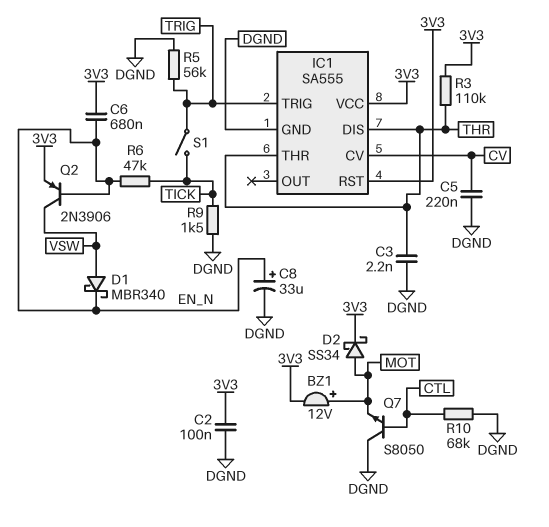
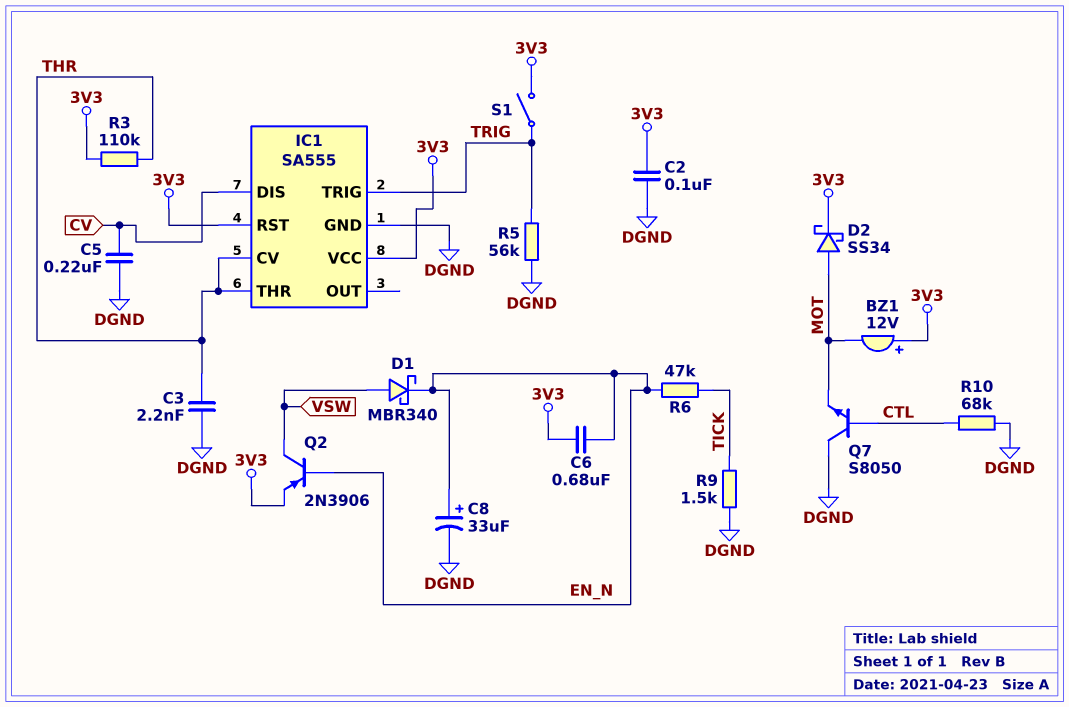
BZ1: buzzer 12V (plus MOT, minus 3V3) -> buzzer 12V (plus 3V3, minus MOT)
IC1 pin CV: CV -> THR
IC1 pin DIS: THR -> CV
S1: switch (TICK, TRIG) -> switch (3V3, TRIG)

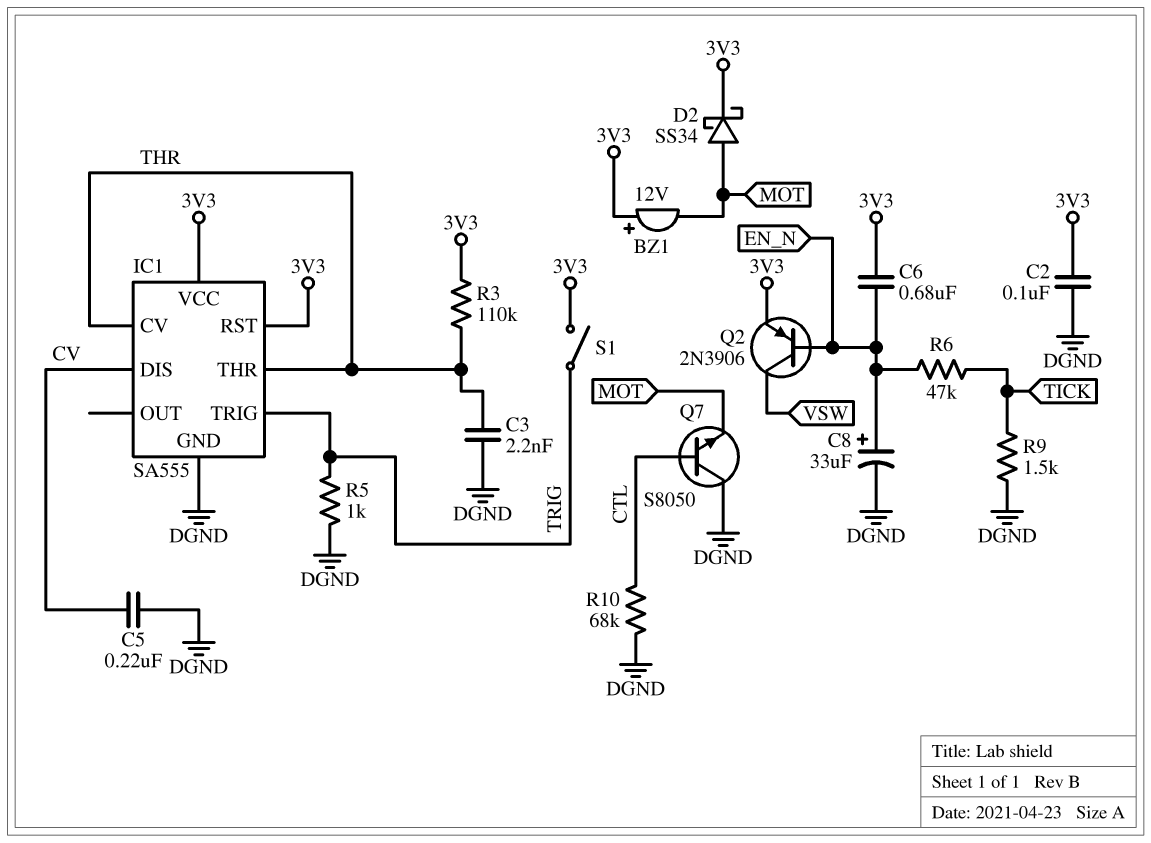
D1: schottky MBR340 (A VSW, K EN_N) -> none
R5: 56k (DGND, TRIG) -> 1k (DGND, TRIG)

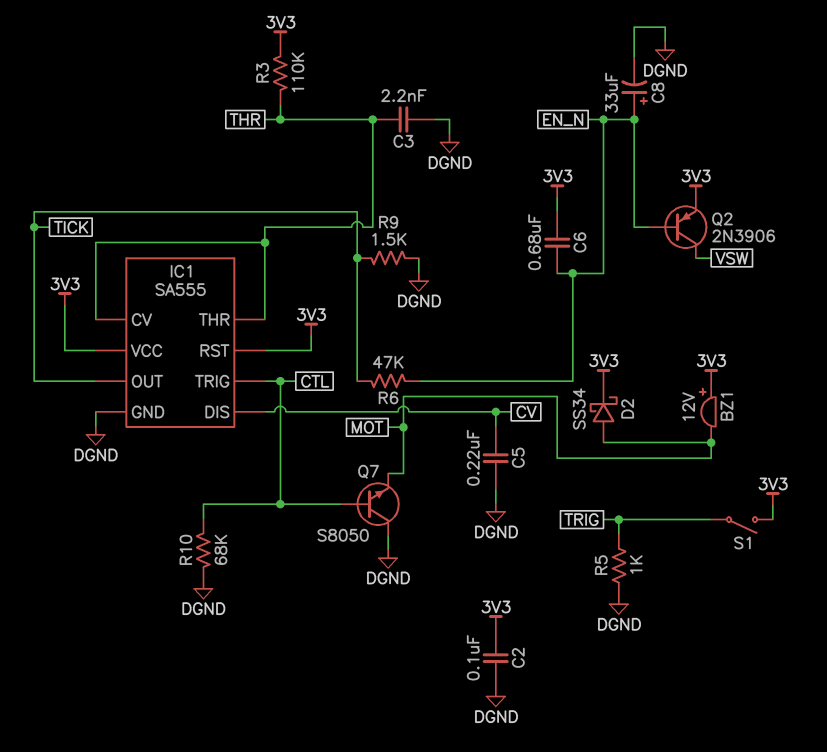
IC1 pin OUT: none -> TICK
IC1 pin TRIG: TRIG -> CTL

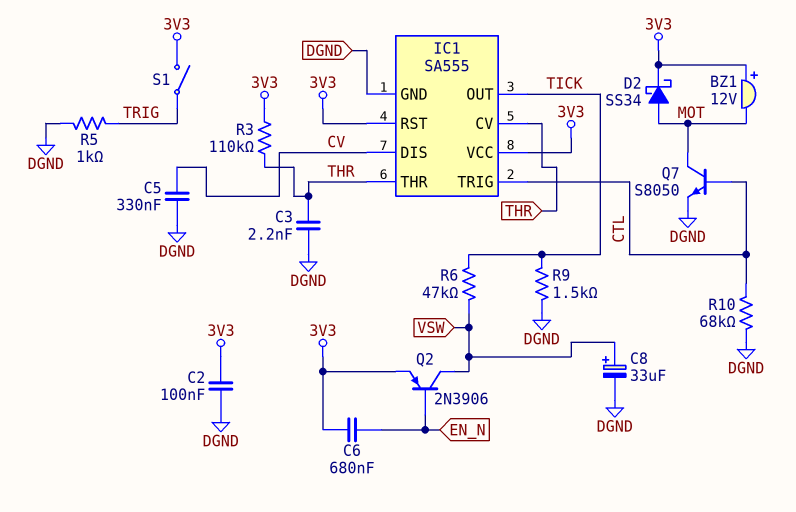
C5: 220nF (CV, DGND) -> 330nF (CV, DGND)
C8: 33uF (plus EN_N, minus DGND) -> 33uF (plus VSW, minus DGND)
Q7: NPN S8050 (B CTL, C DGND, E MOT) -> NPN S8050 (B CTL, C MOT, E DGND)
R6: 47k (EN_N, TICK) -> 47k (TICK, VSW)

